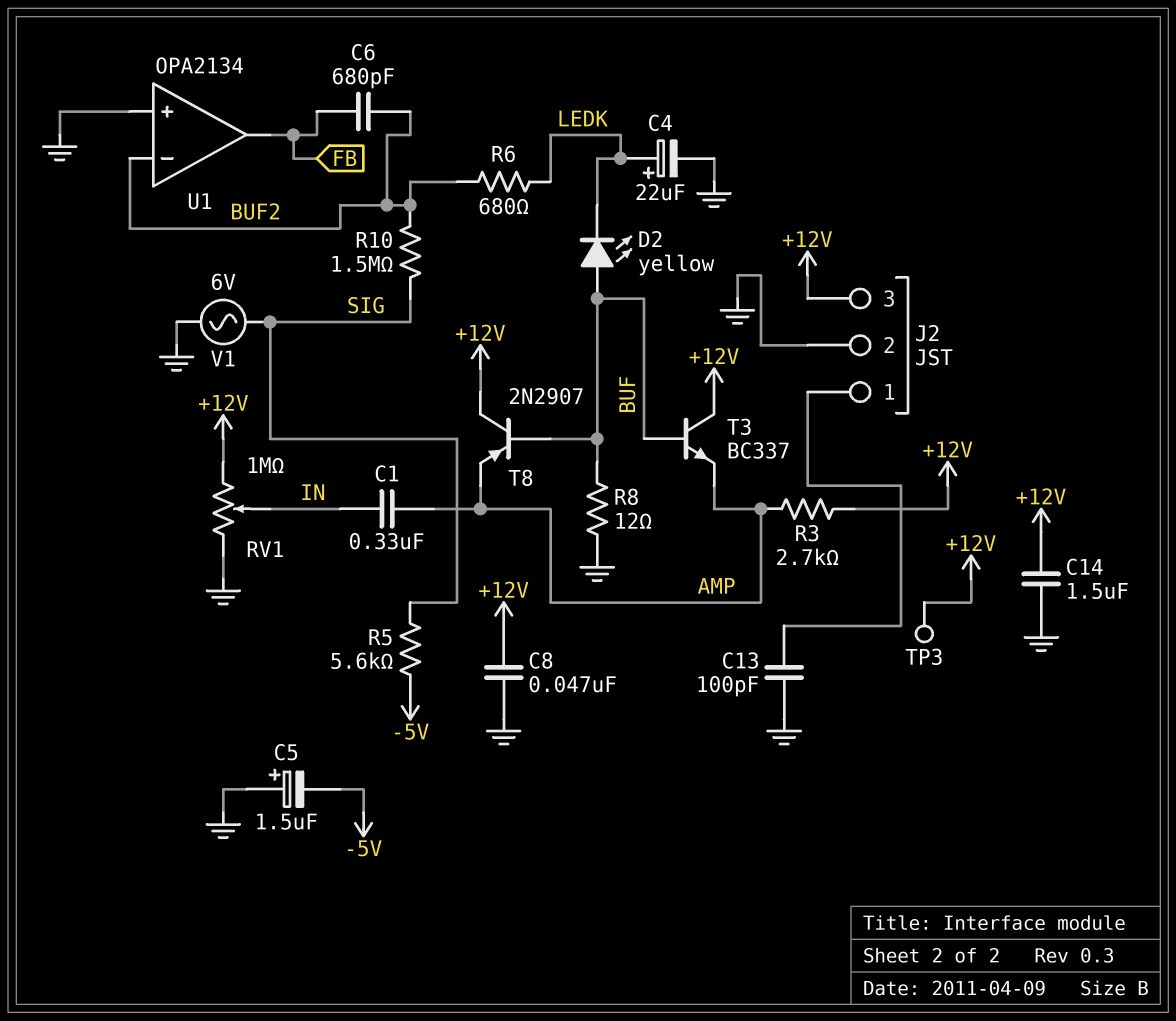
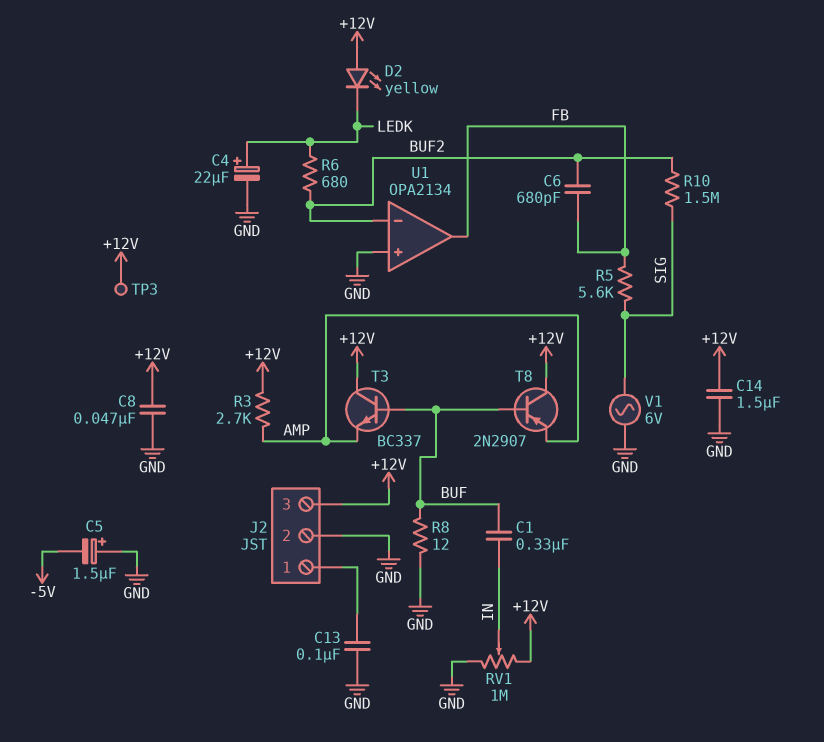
C1: 330nF (AMP, IN) -> 330nF (BUF, IN)
C13: 100pF (GND, J2/1) -> 100nF (GND, J2/1)
D2: LED yellow (A BUF, K LEDK) -> LED yellow (A +12V, K LEDK)
R5: 5.6k (-5V, SIG) -> 5.6k (FB, SIG)

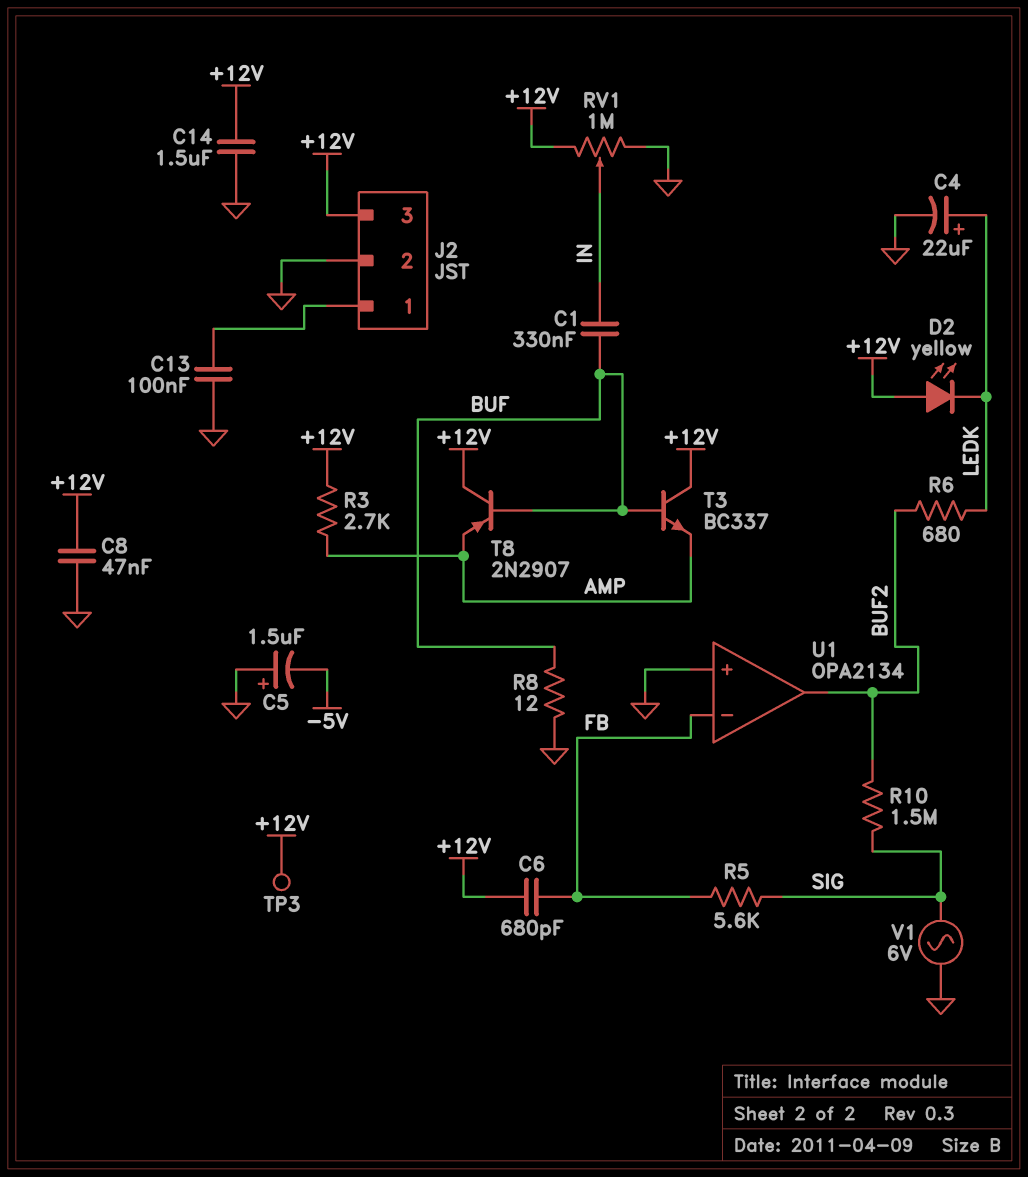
C6: 680pF (BUF2, FB) -> 680pF (+12V, FB)
U1 pin in-: BUF2 -> FB
U1 pin out: FB -> BUF2

